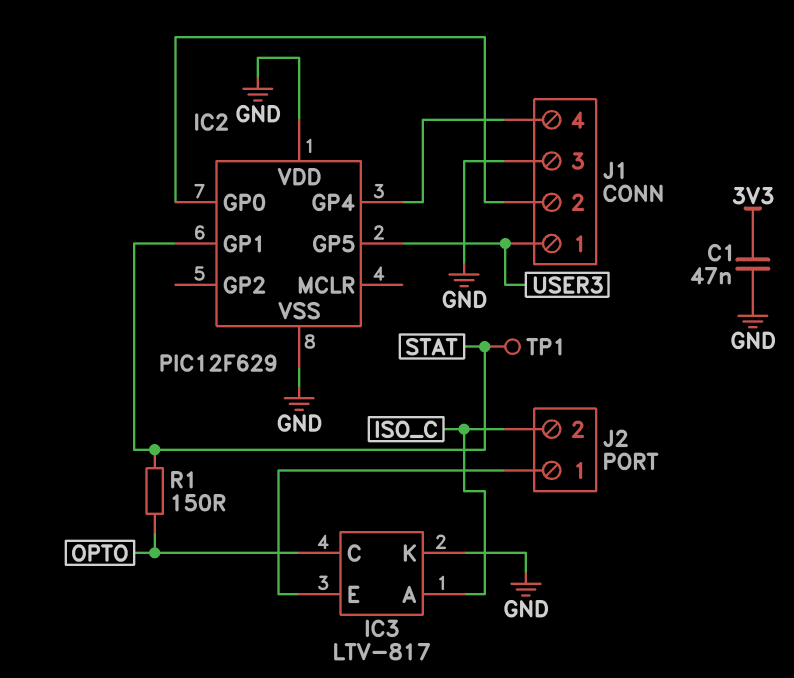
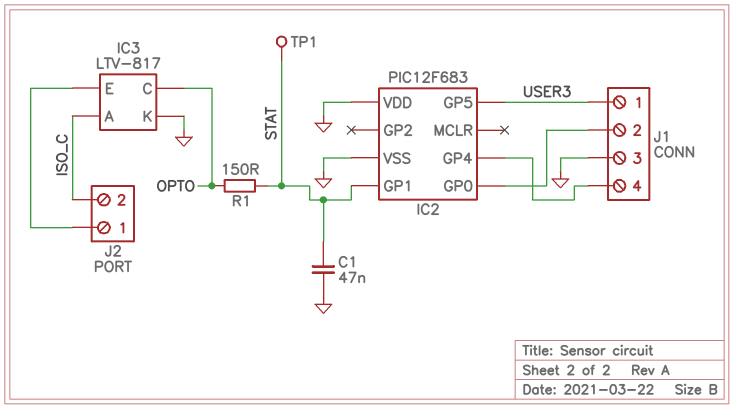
C1: 47nF (3V3, GND) -> 47nF (GND, STAT)
IC2: PIC12F629 -> PIC12F683

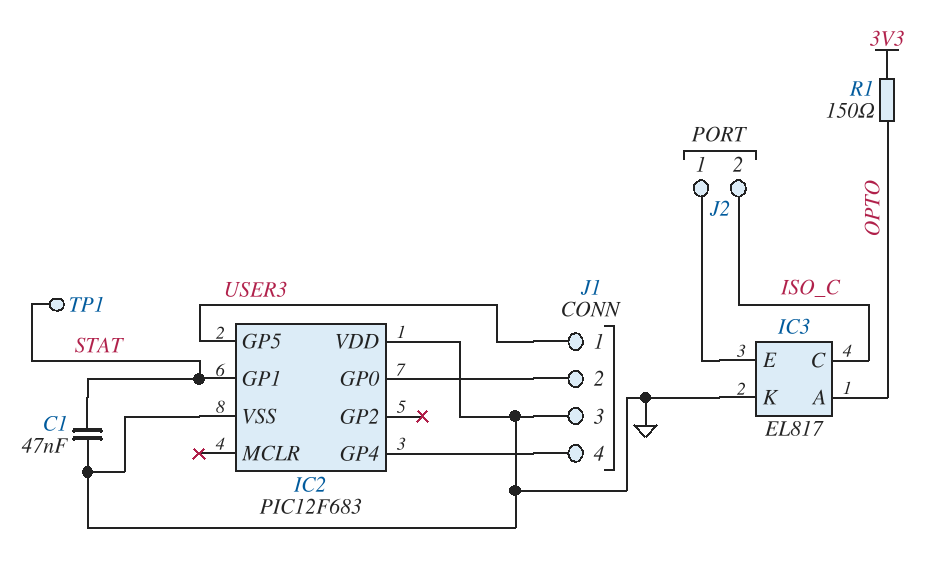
IC3: LTV-817 -> EL817
IC3 pin A: ISO_C -> OPTO
IC3 pin C: OPTO -> ISO_C
R1: 150 (OPTO, STAT) -> 150 (3V3, OPTO)

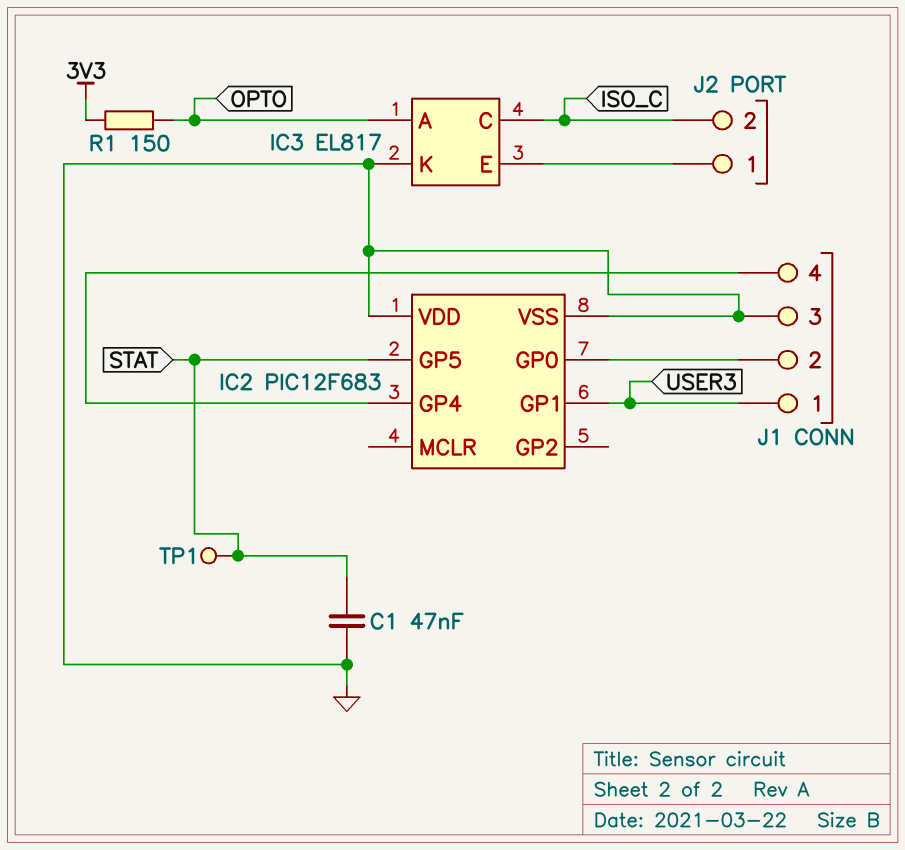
IC2 pin GP1: STAT -> USER3
IC2 pin GP5: USER3 -> STAT

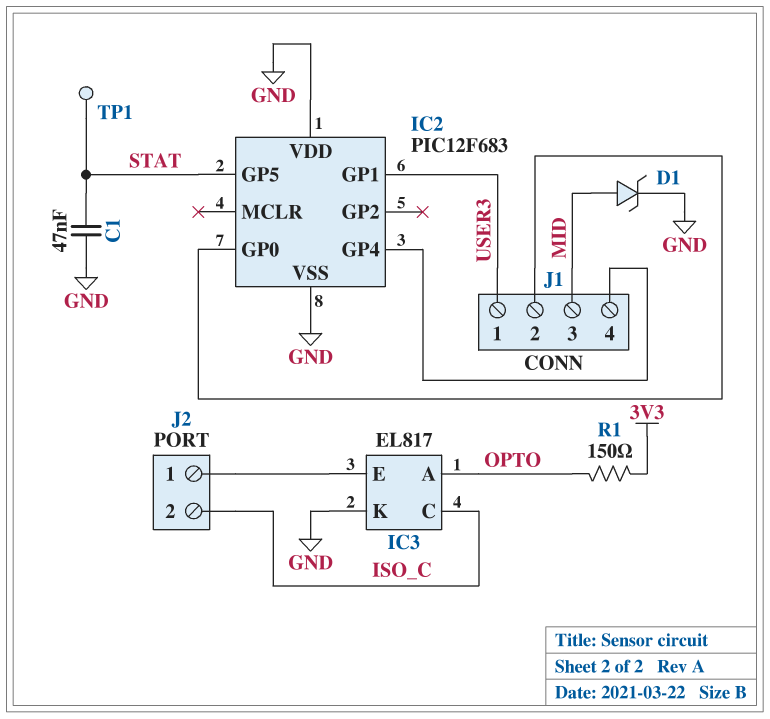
D1: none -> zener (A MID, K GND)
J1 pin 3: GND -> MID

